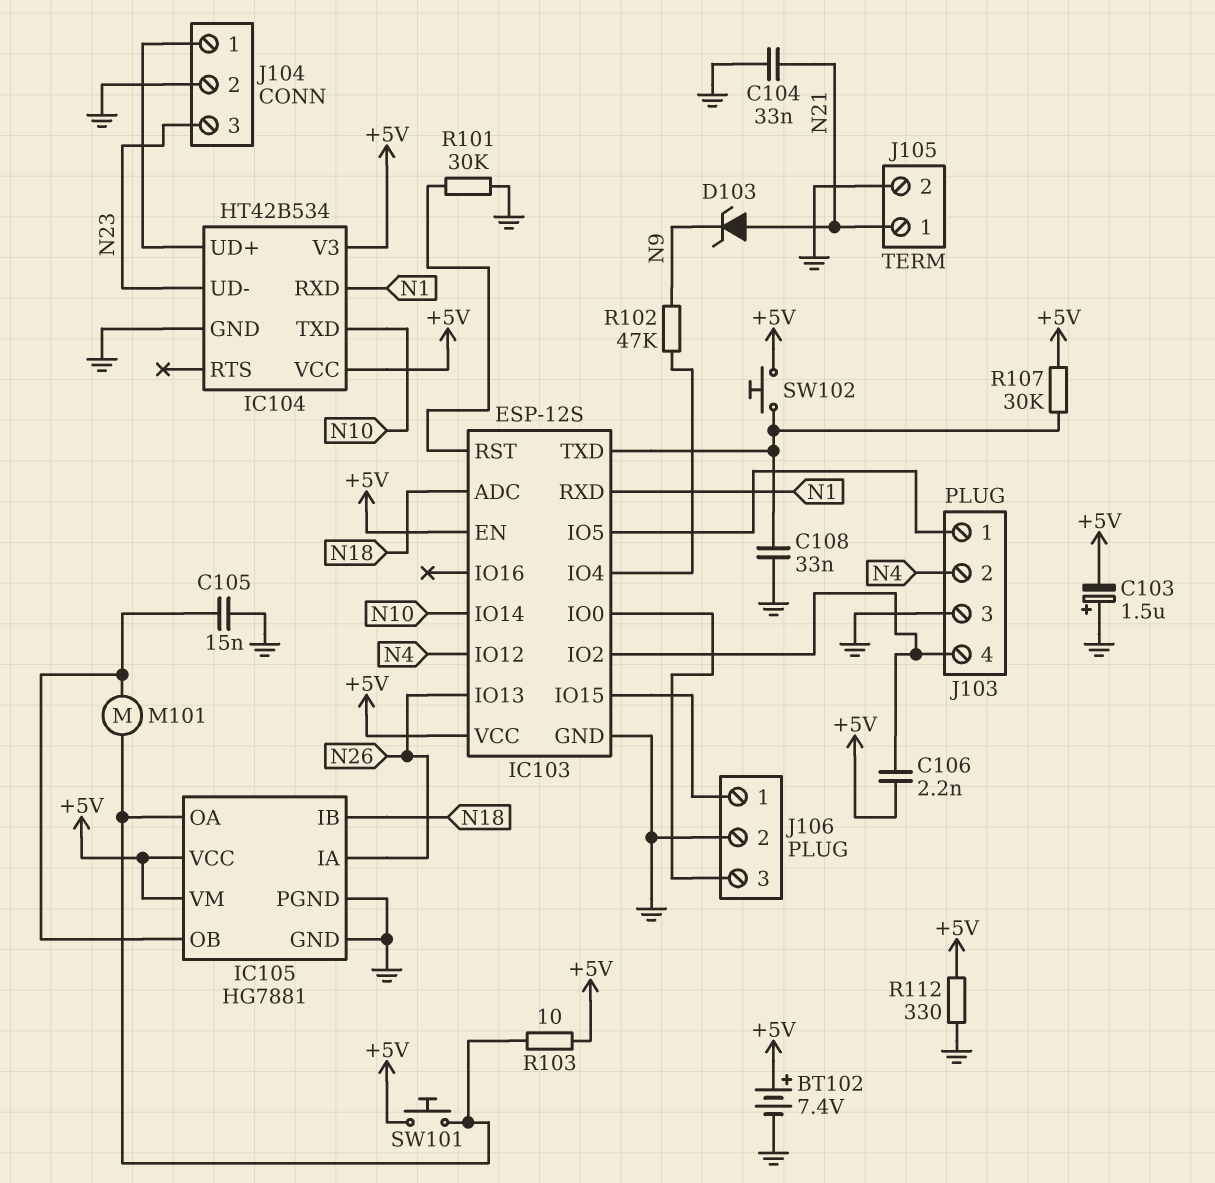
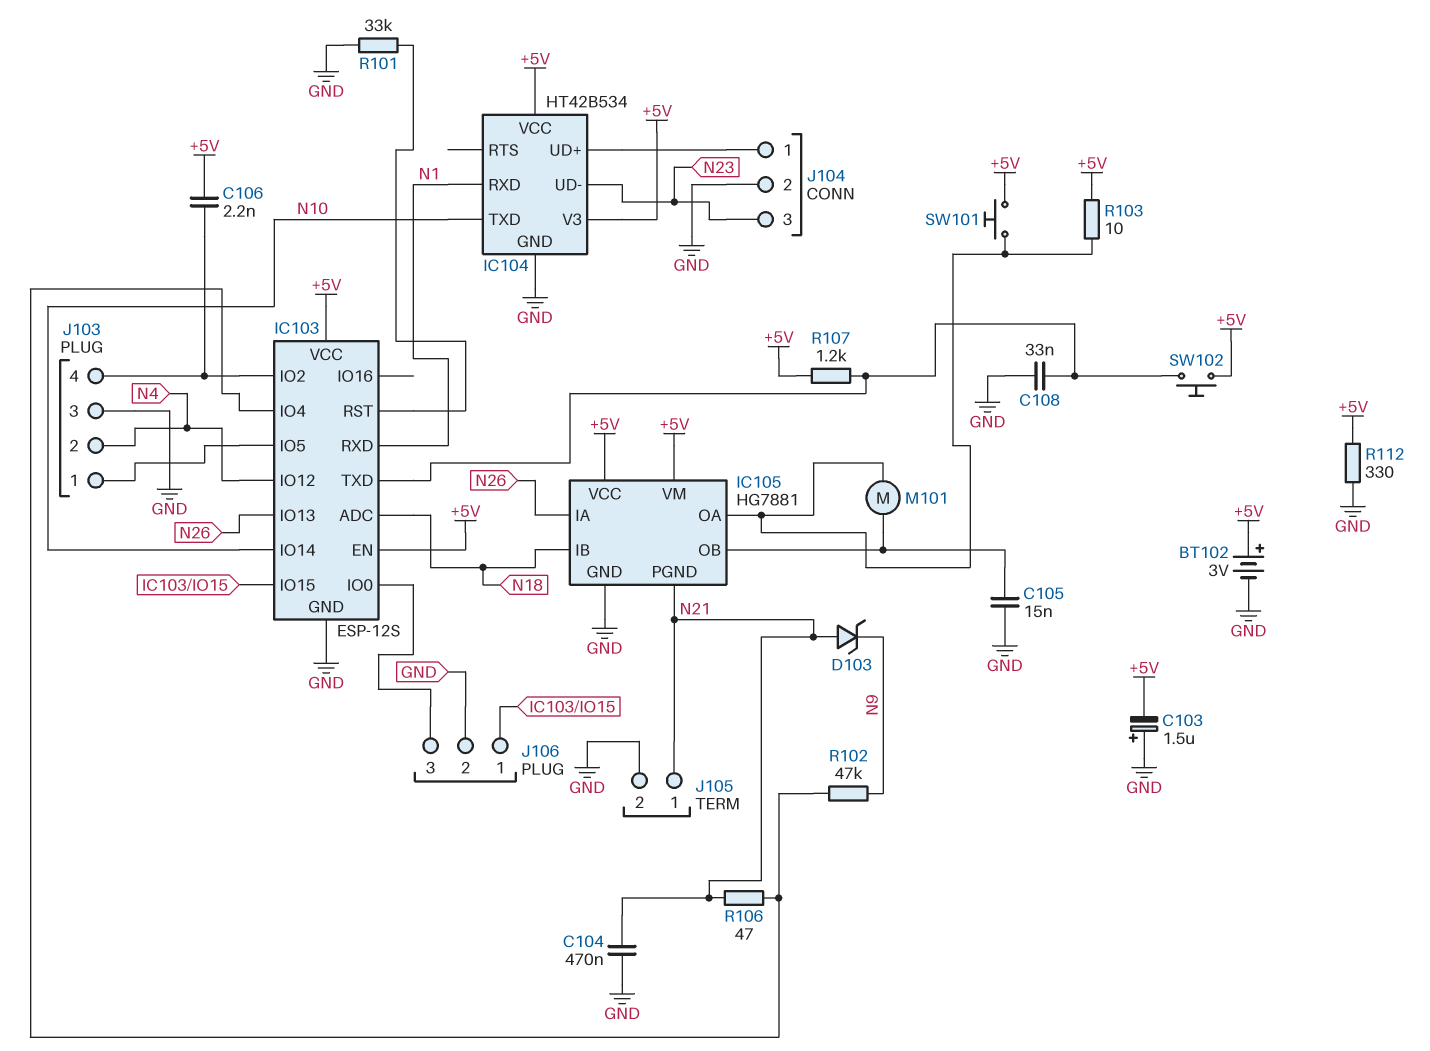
BT102: 7.4V (plus +5V, minus GND) -> 3V (plus +5V, minus GND)
C104: 33nF (GND, N21) -> 470nF (GND, N21)
IC105 pin PGND: GND -> N21
R101: 30k (GND, IC103/RST) -> 33k (GND, IC103/RST)
R106: none -> 47 (IC103/IO4, N21)
R107: 30k (+5V, IC103/TXD) -> 1.2k (+5V, IC103/TXD)

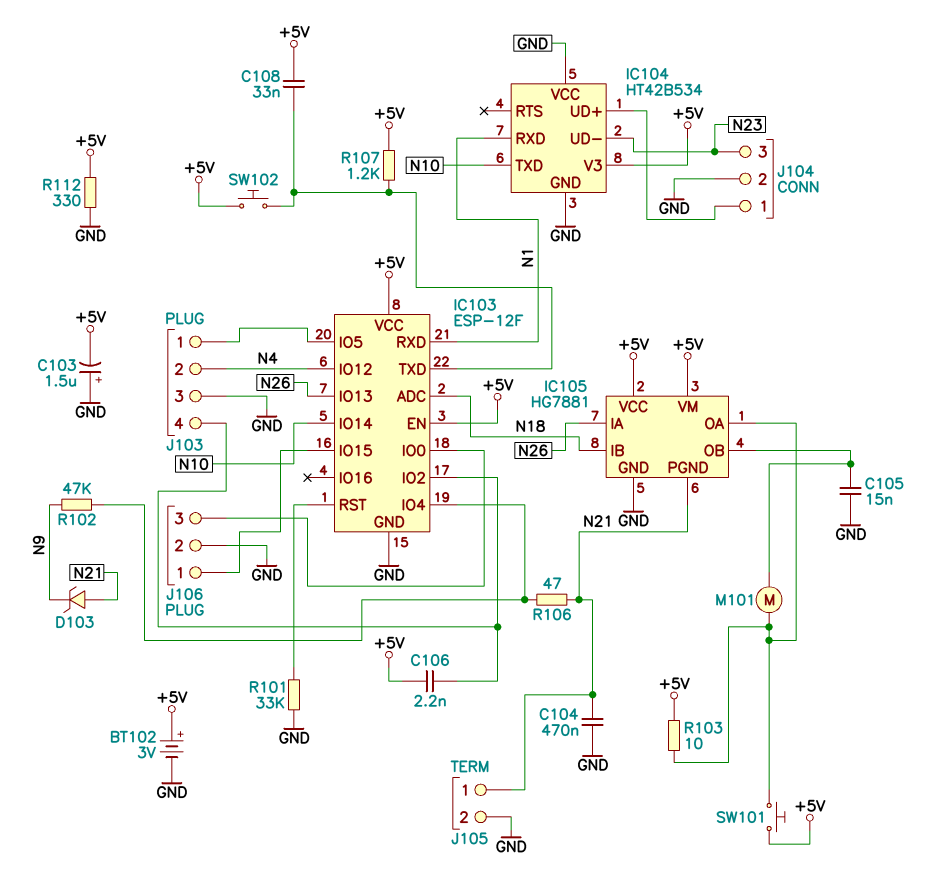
C108: 33nF (GND, IC103/TXD) -> 33nF (+5V, IC103/TXD)
IC103: ESP-12S -> ESP-12F
IC104 pin VCC: +5V -> GND

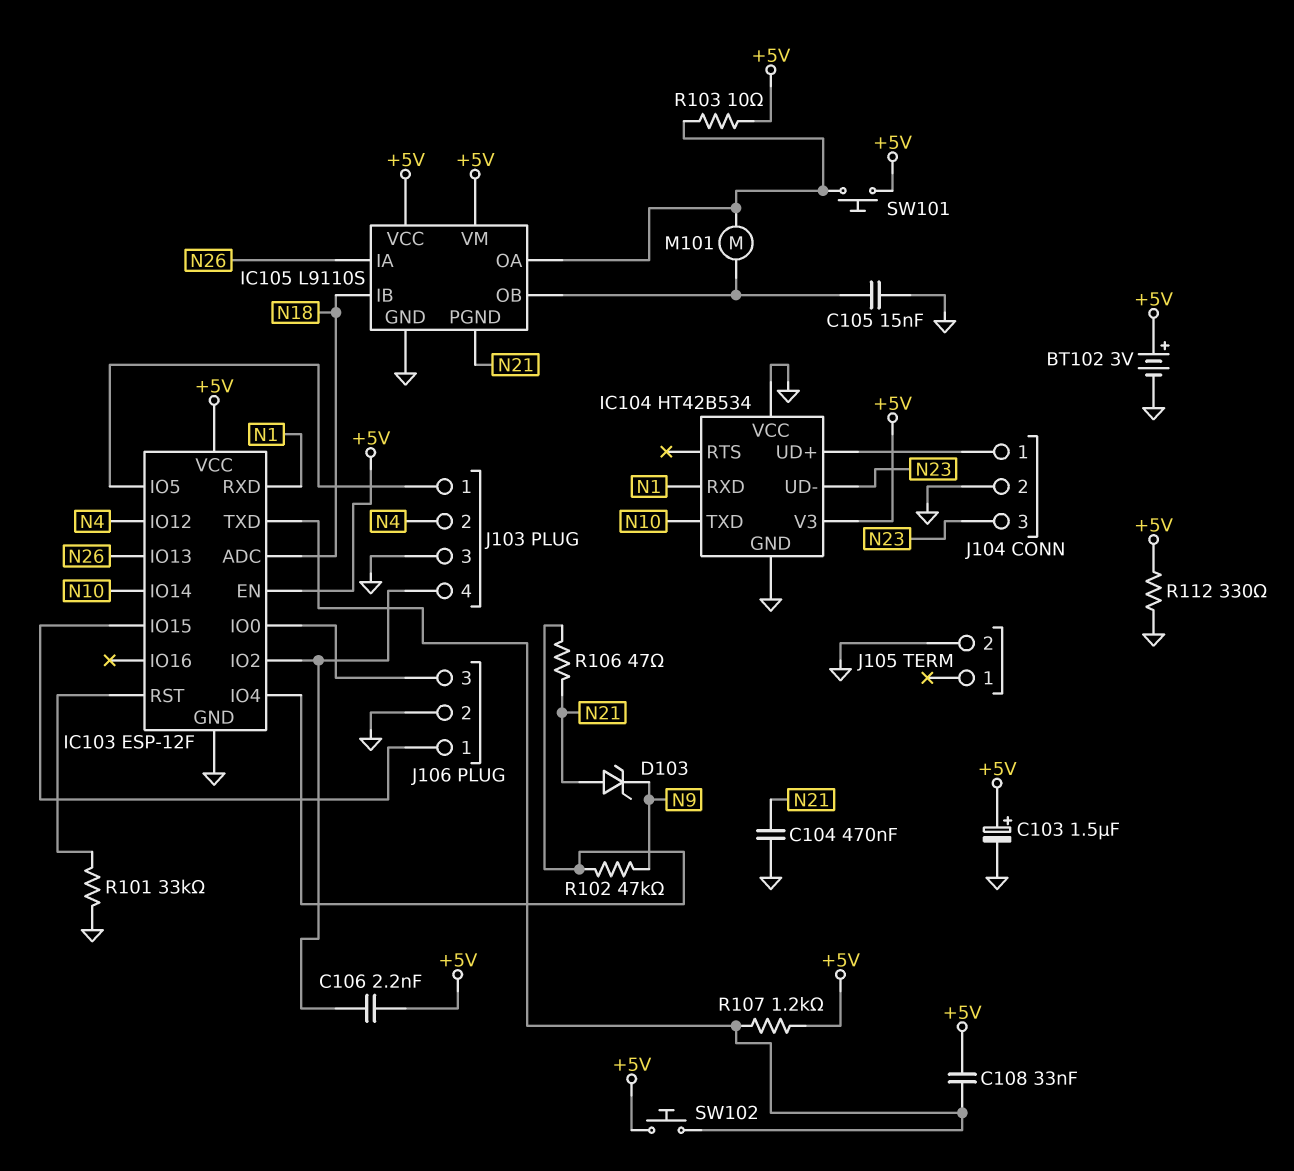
C103: 1.5uF (plus GND, minus +5V) -> 1.5uF (plus +5V, minus GND)
IC105: HG7881 -> L9110S
J105 pin 1: N21 -> none

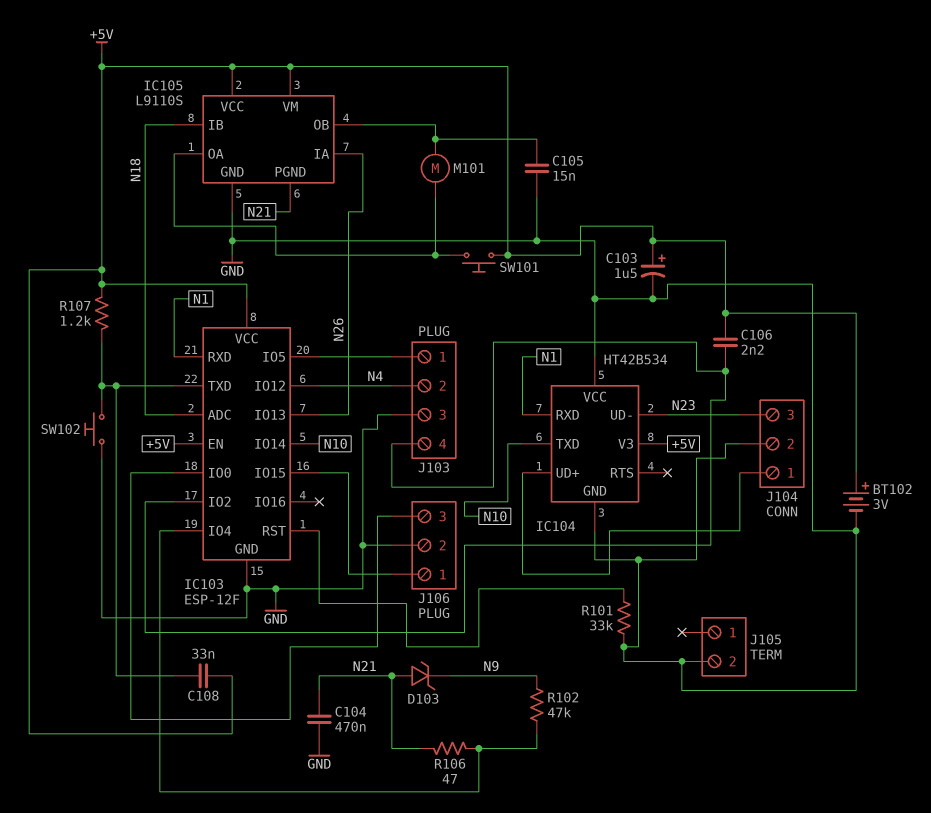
R103: 10 (+5V, IC105/OA) -> none
R112: 330 (+5V, GND) -> none
SW102: button (+5V, IC103/TXD) -> button (GND, IC103/TXD)

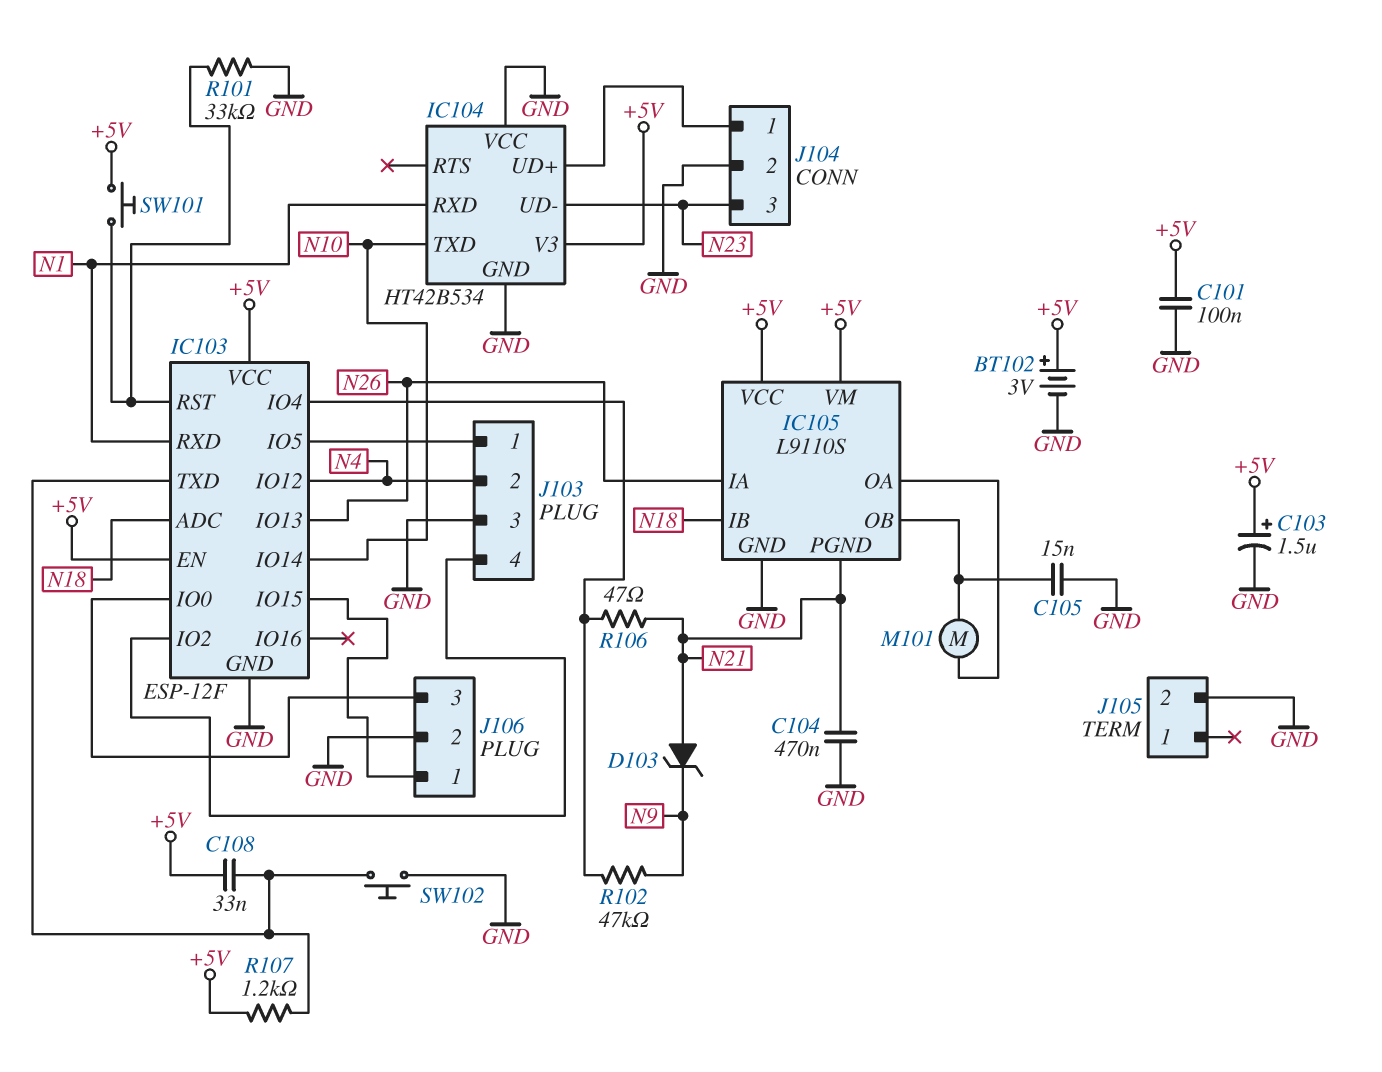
C101: none -> 100nF (+5V, GND)
C106: 2.2nF (+5V, IC103/IO2) -> none
SW101: button (+5V, IC105/OA) -> button (+5V, IC103/RST)

